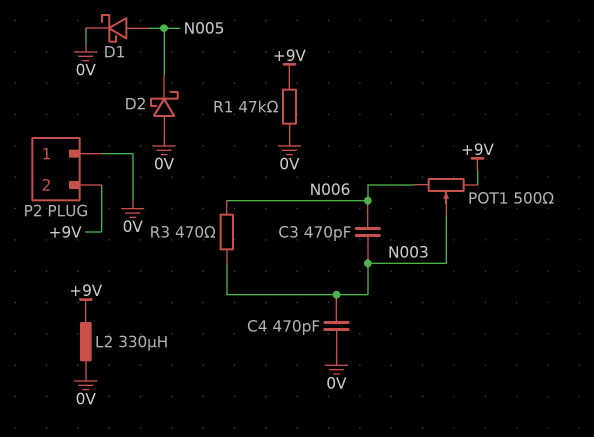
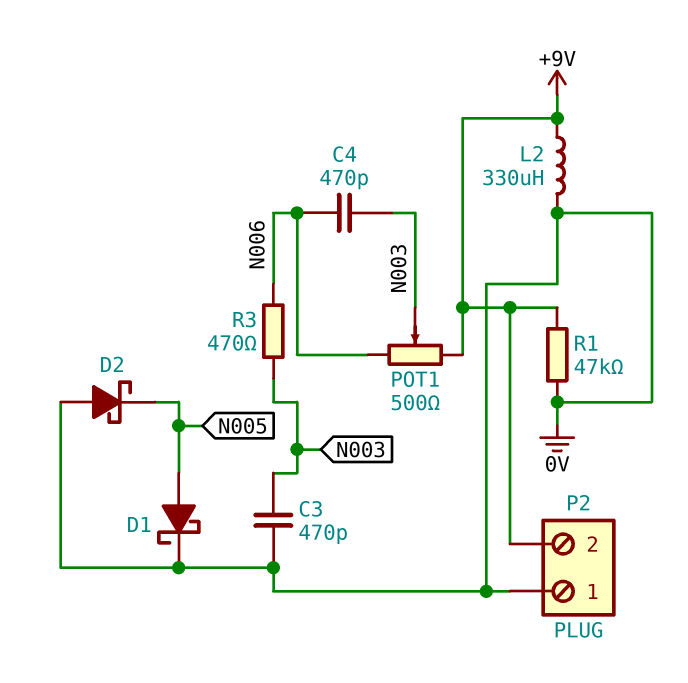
C3: 470pF (N003, N006) -> 470pF (0V, N003)
C4: 470pF (0V, N003) -> 470pF (N003, N006)

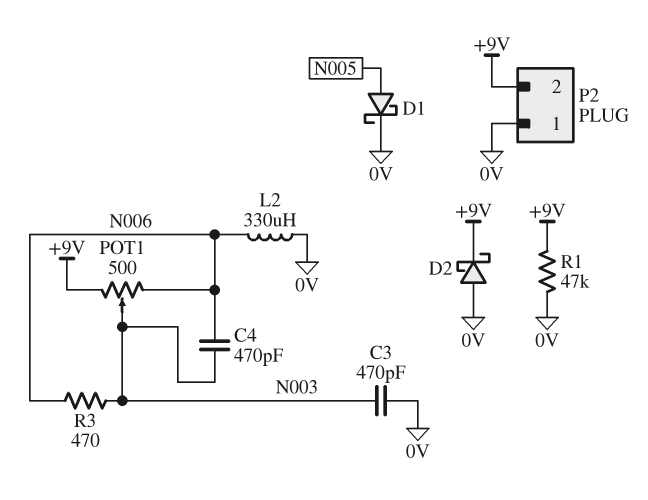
D2: schottky (A 0V, K N005) -> schottky (A 0V, K +9V)
L2: 330uH (+9V, 0V) -> 330uH (0V, N006)

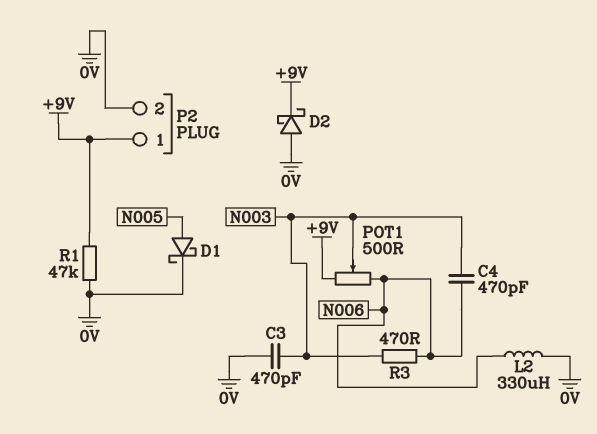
P2 pin 1: 0V -> +9V
P2 pin 2: +9V -> 0V

